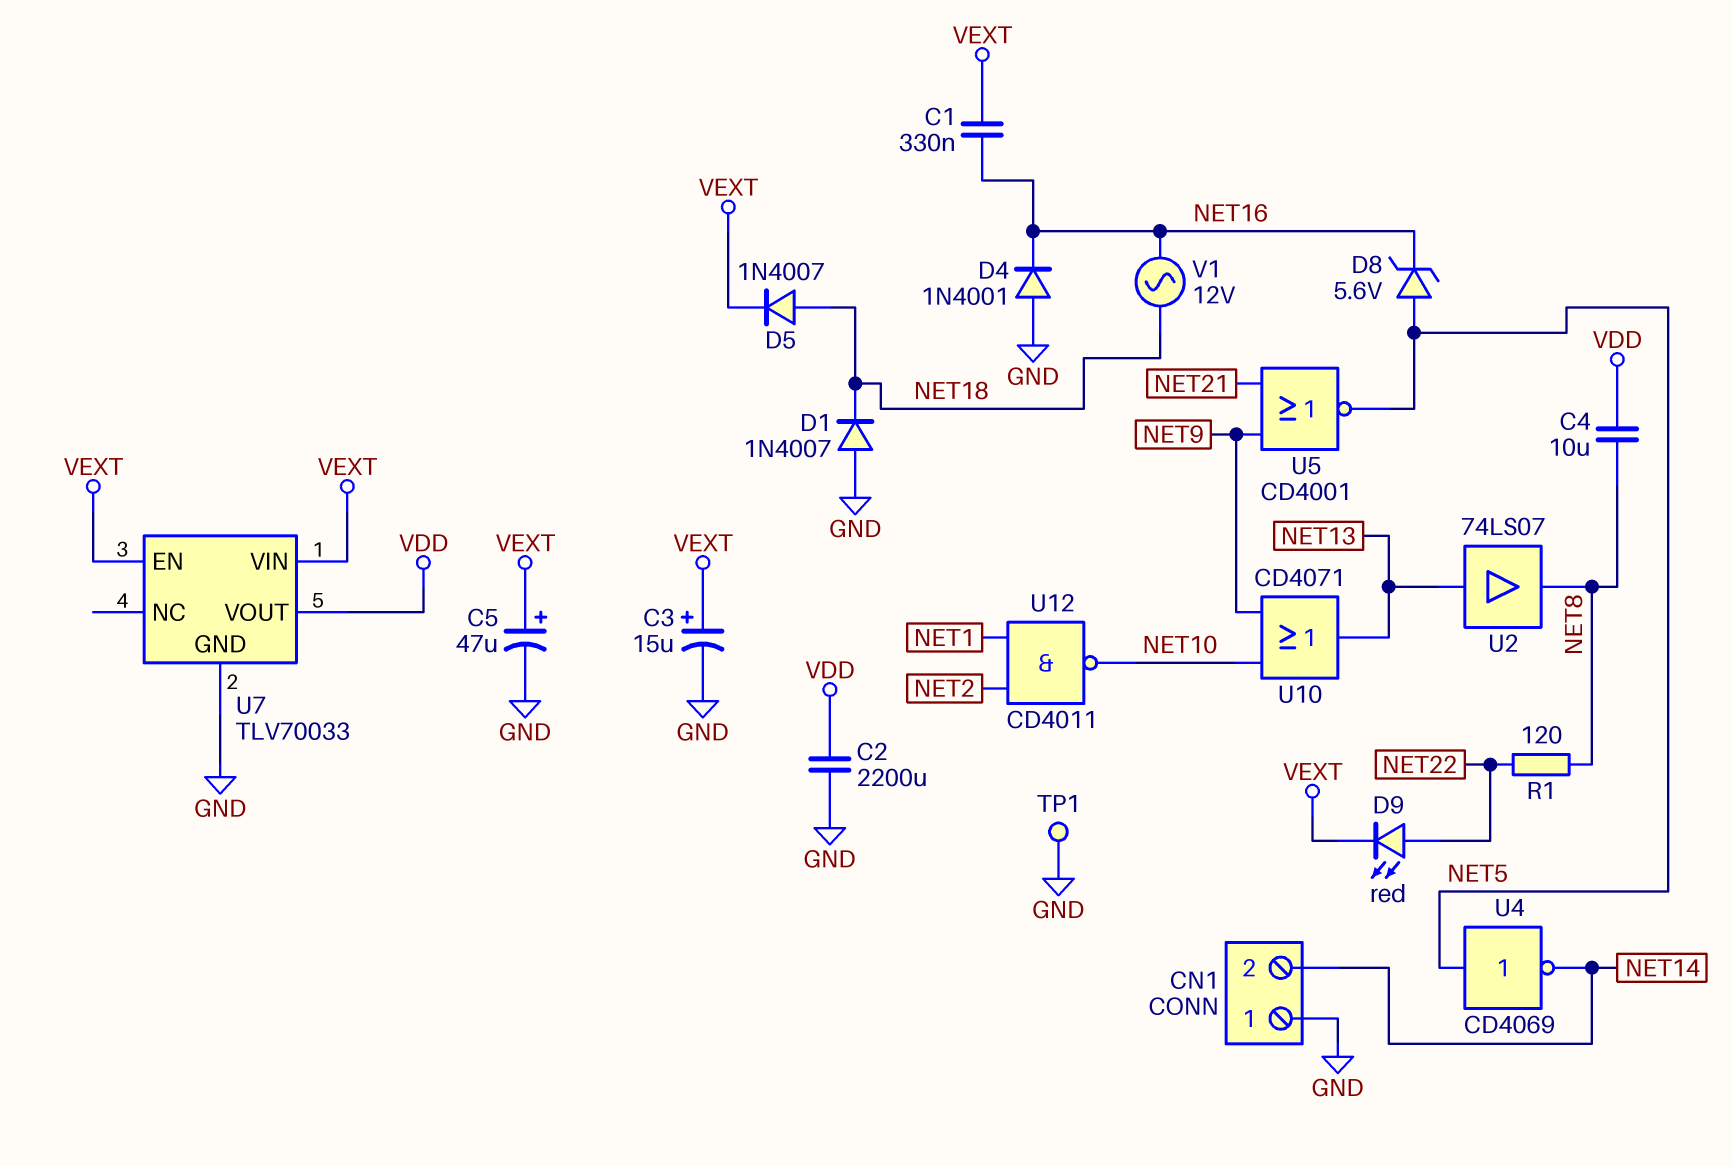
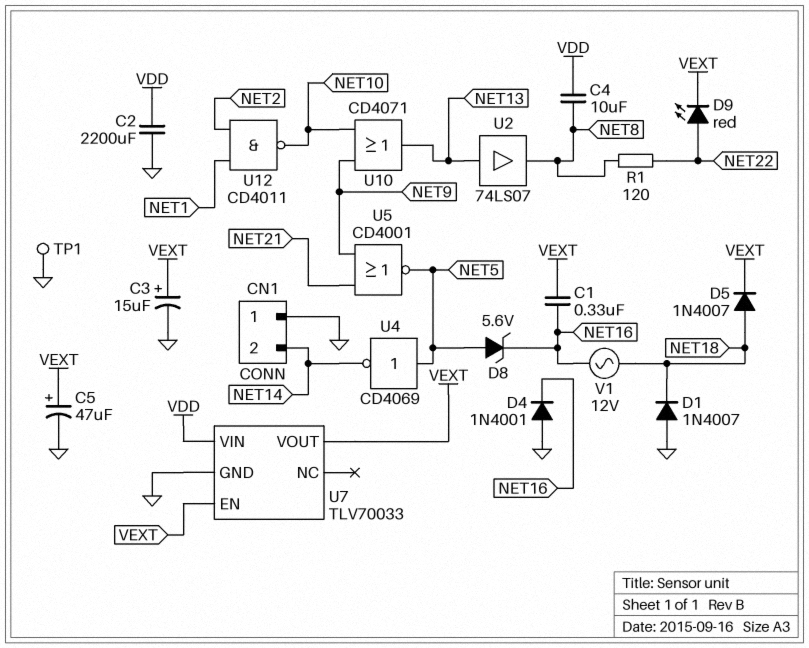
U7 pin VIN: VEXT -> VDD
U7 pin VOUT: VDD -> VEXT

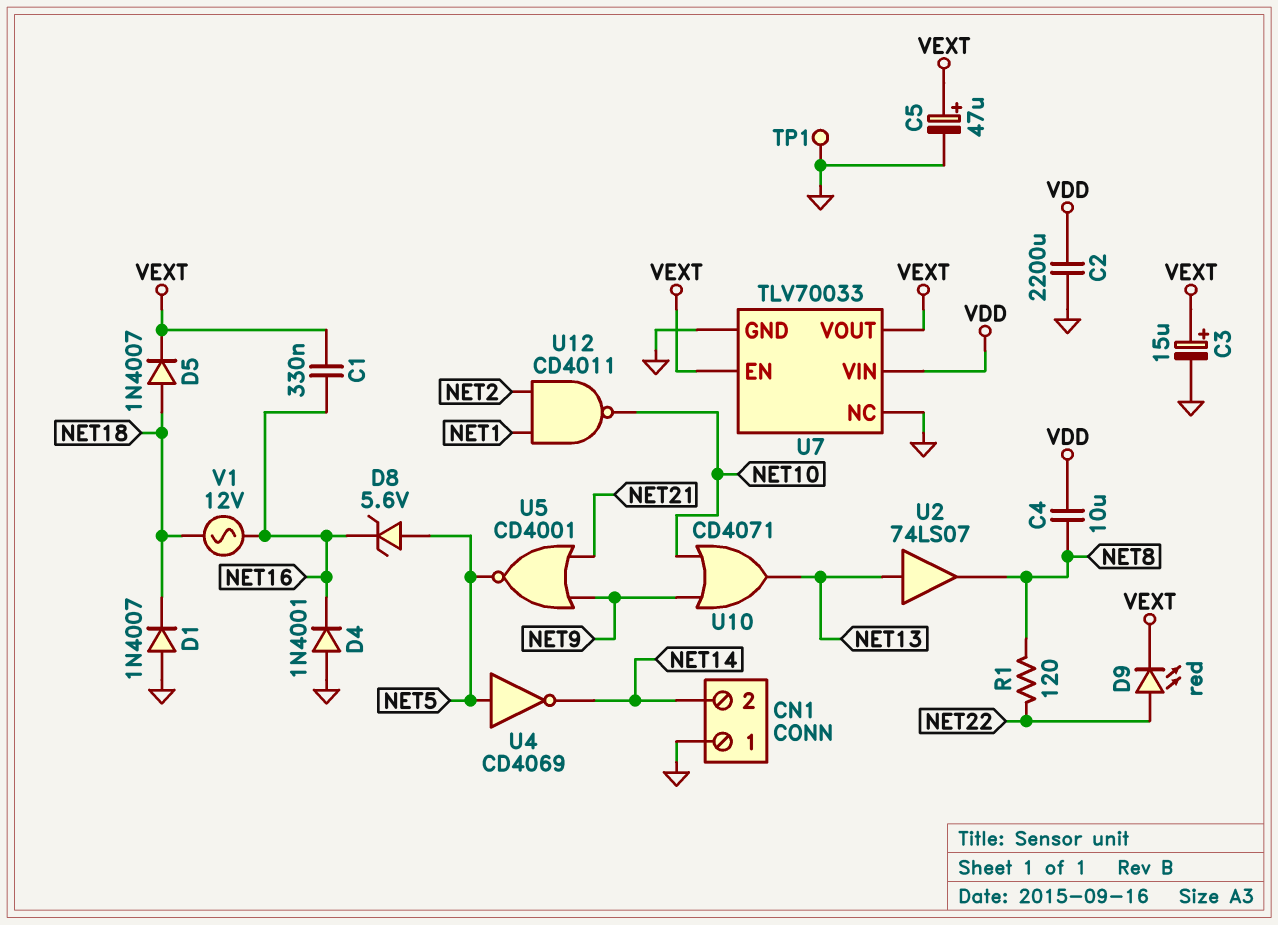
U7 pin NC: none -> GND

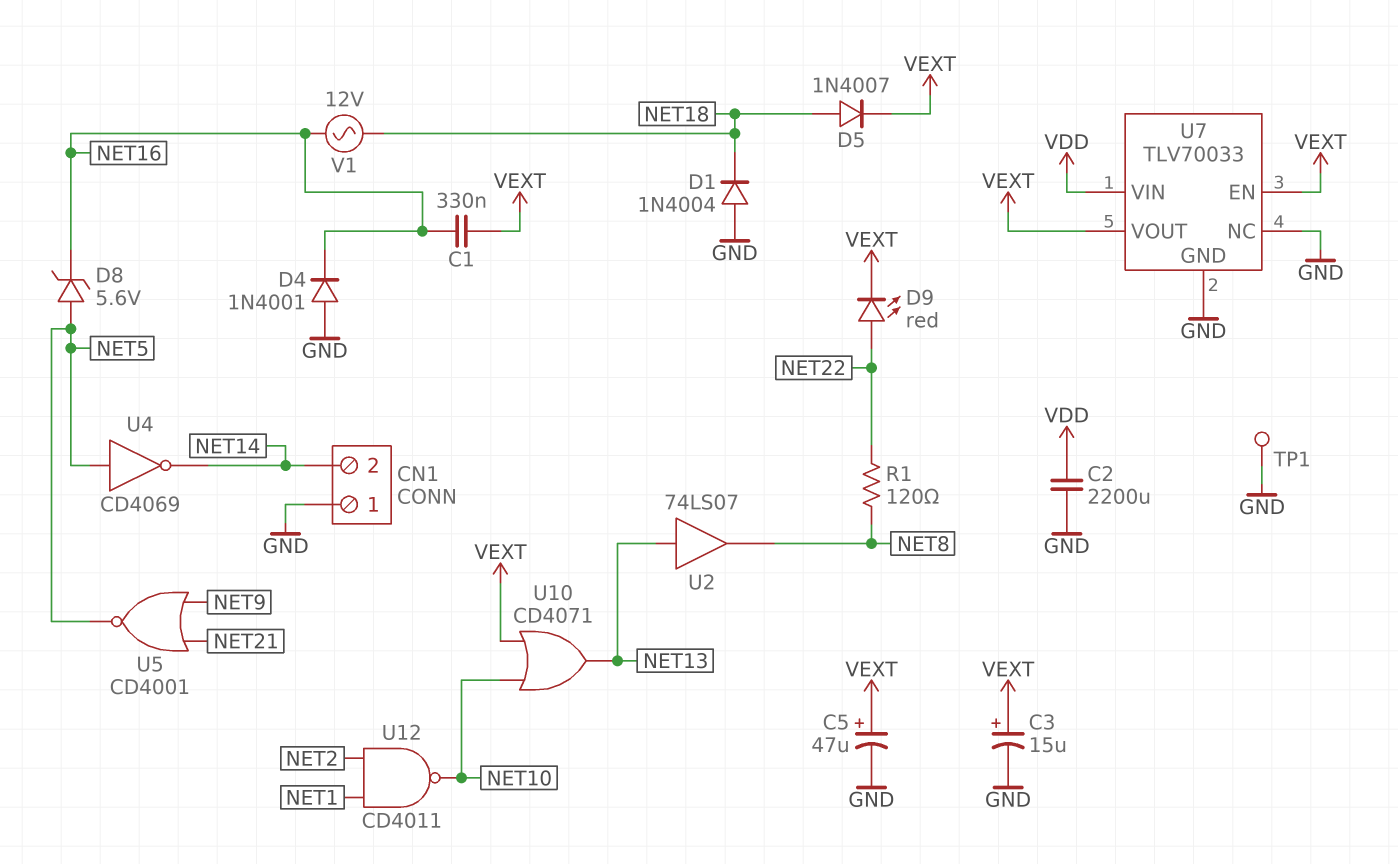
C4: 10uF (NET8, VDD) -> none
D1: diode 1N4007 (A GND, K NET18) -> diode 1N4004 (A GND, K NET18)
U10: OR CD4071 (in NET9, in NET10, out NET13) -> OR CD4071 (in NET10, in VEXT, out NET13)

